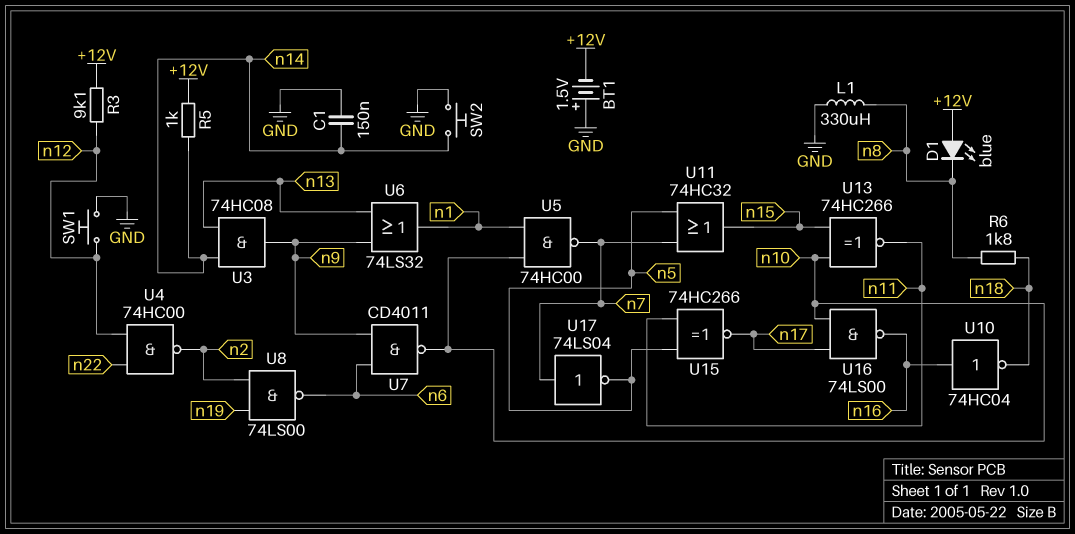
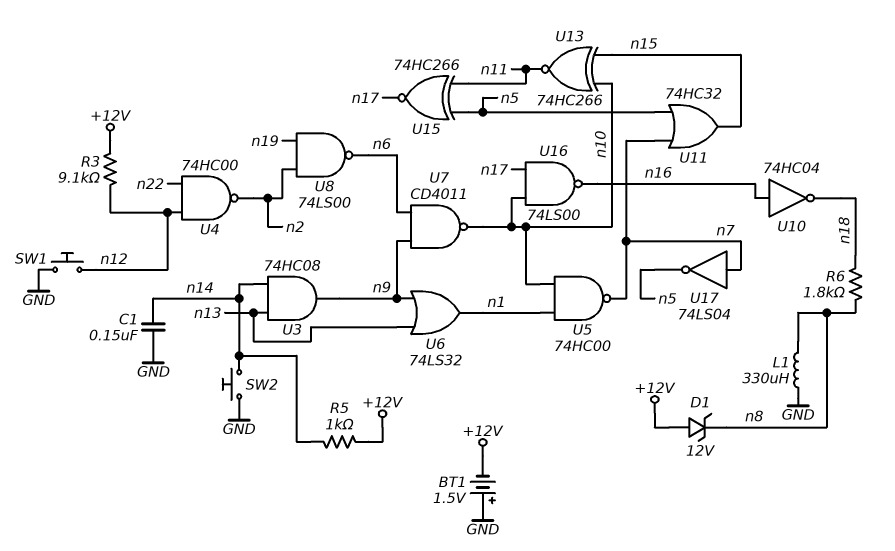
D1: LED blue (A +12V, K n8) -> zener 12V (A +12V, K n8)

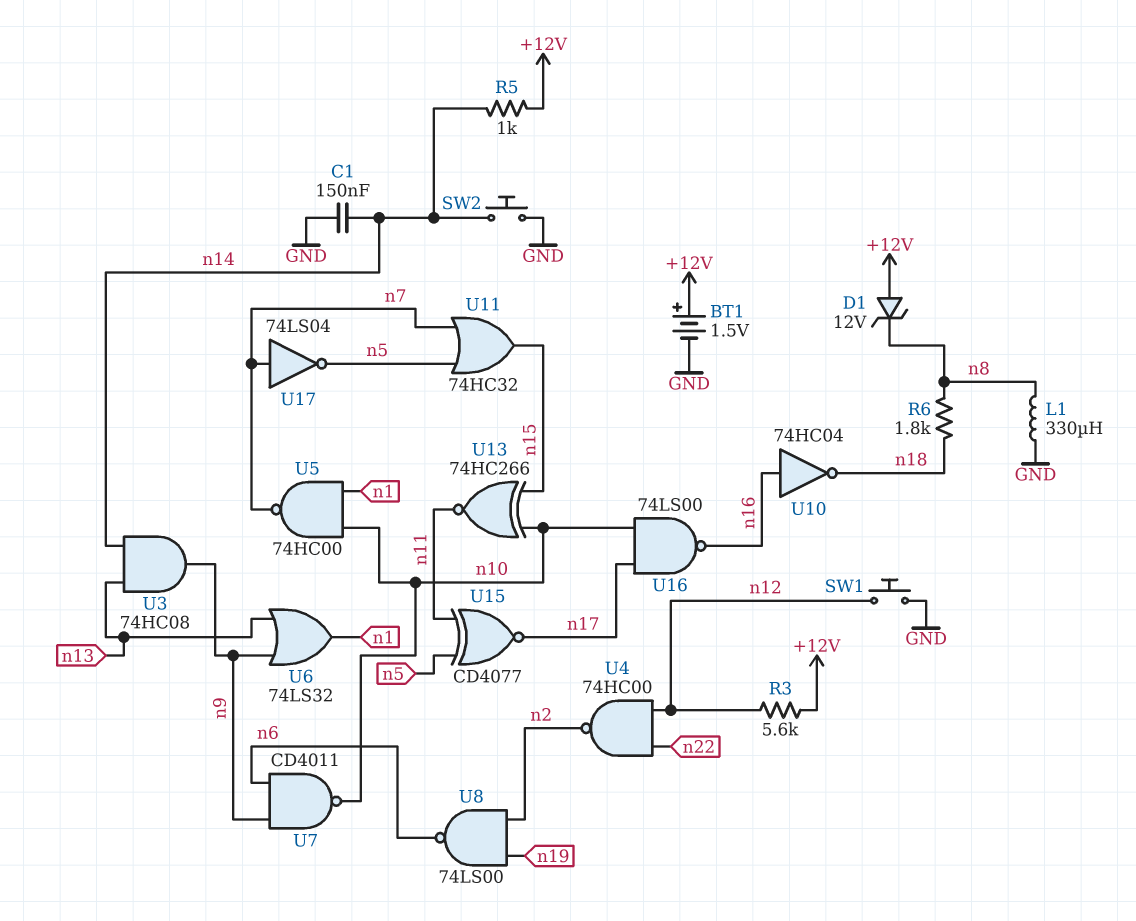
BT1: 1.5V (plus GND, minus +12V) -> 1.5V (plus +12V, minus GND)
R3: 9.1k (+12V, n12) -> 5.6k (+12V, n12)
U15: XNOR 74HC266 (in n5, in n11, out n17) -> XNOR CD4077 (in n5, in n11, out n17)

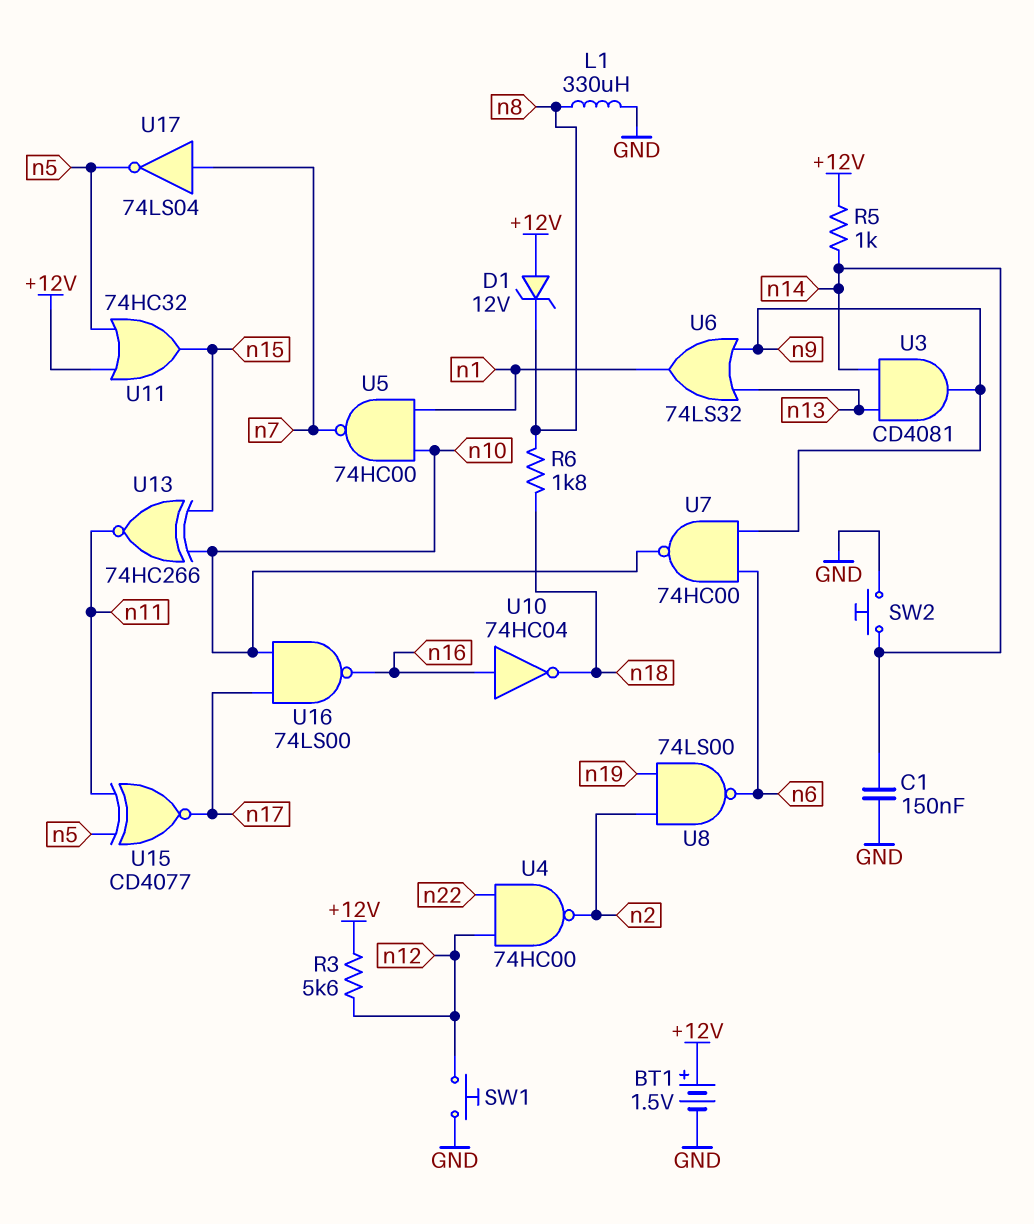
U3: AND 74HC08 (in n13, in n14, out n9) -> AND CD4081 (in n13, in n14, out n9)
U7: NAND CD4011 (in n6, in n9, out n10) -> NAND 74HC00 (in n6, in n9, out n10)
U11: OR 74HC32 (in n5, in n7, out n15) -> OR 74HC32 (in +12V, in n5, out n15)

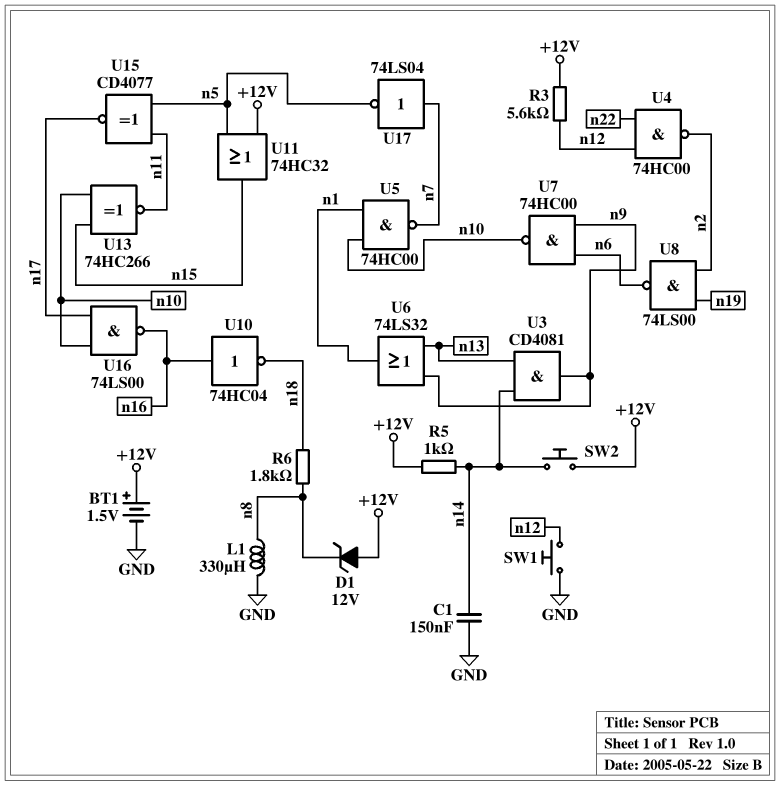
SW2: button (GND, n14) -> button (+12V, n14)

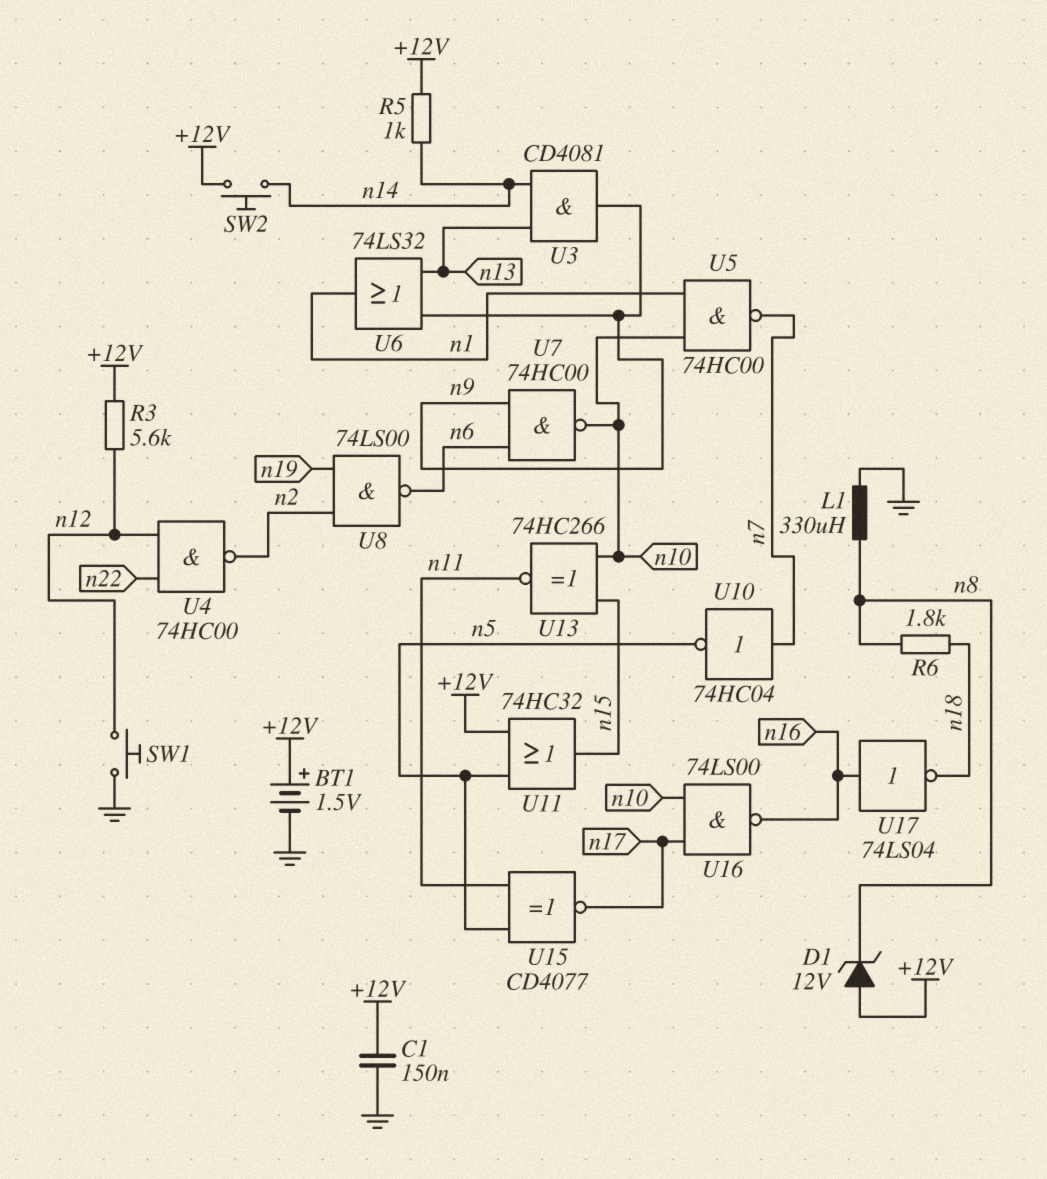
C1: 150nF (GND, n14) -> 150nF (+12V, GND)
U10: NOT 74HC04 (in n16, out n18) -> NOT 74HC04 (in n7, out n5)
U17: NOT 74LS04 (in n7, out n5) -> NOT 74LS04 (in n16, out n18)

